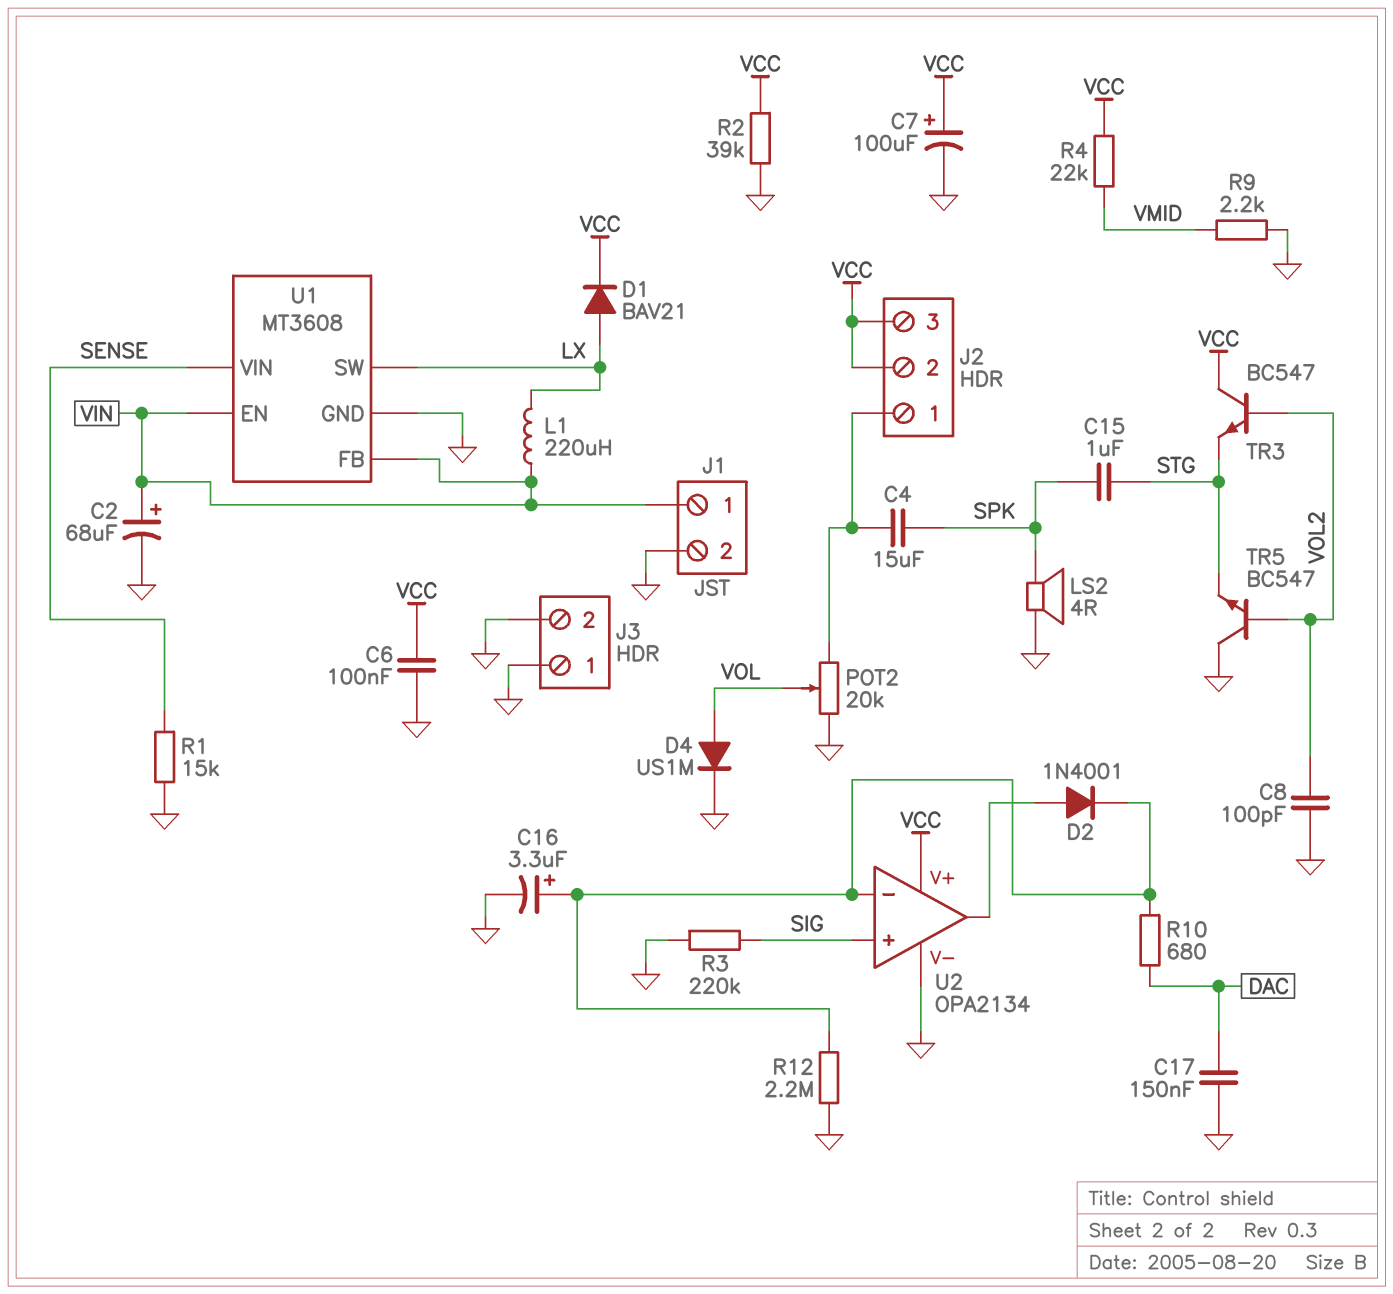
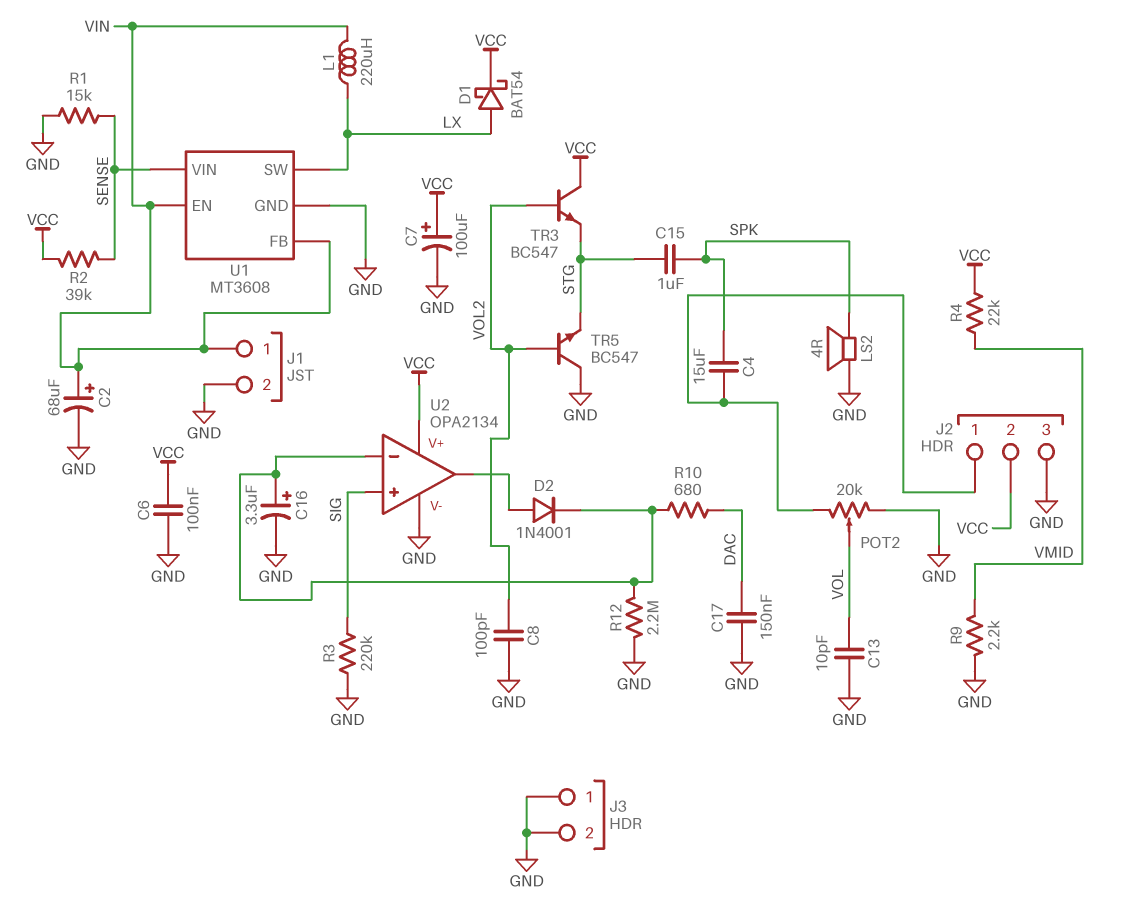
C13: none -> 10pF (GND, VOL)
D1: diode BAV21 (A LX, K VCC) -> schottky BAT54 (A LX, K VCC)
D4: diode US1M (A VOL, K GND) -> none
J2 pin 3: VCC -> GND
R2: 39k (GND, VCC) -> 39k (SENSE, VCC)

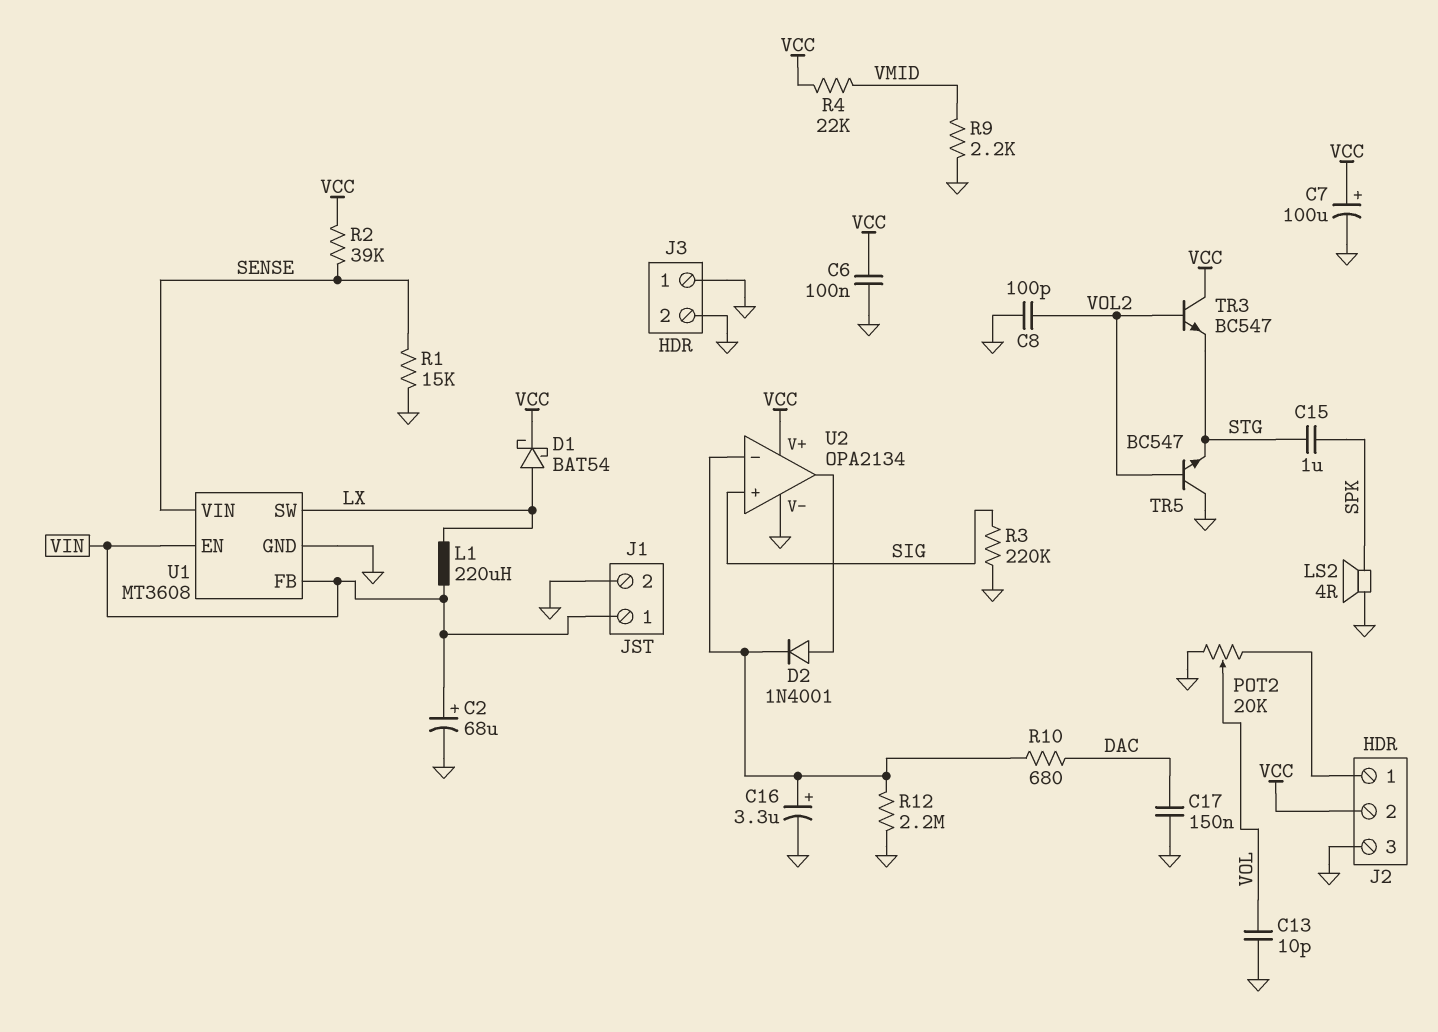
C4: 15uF (J2/1, SPK) -> none

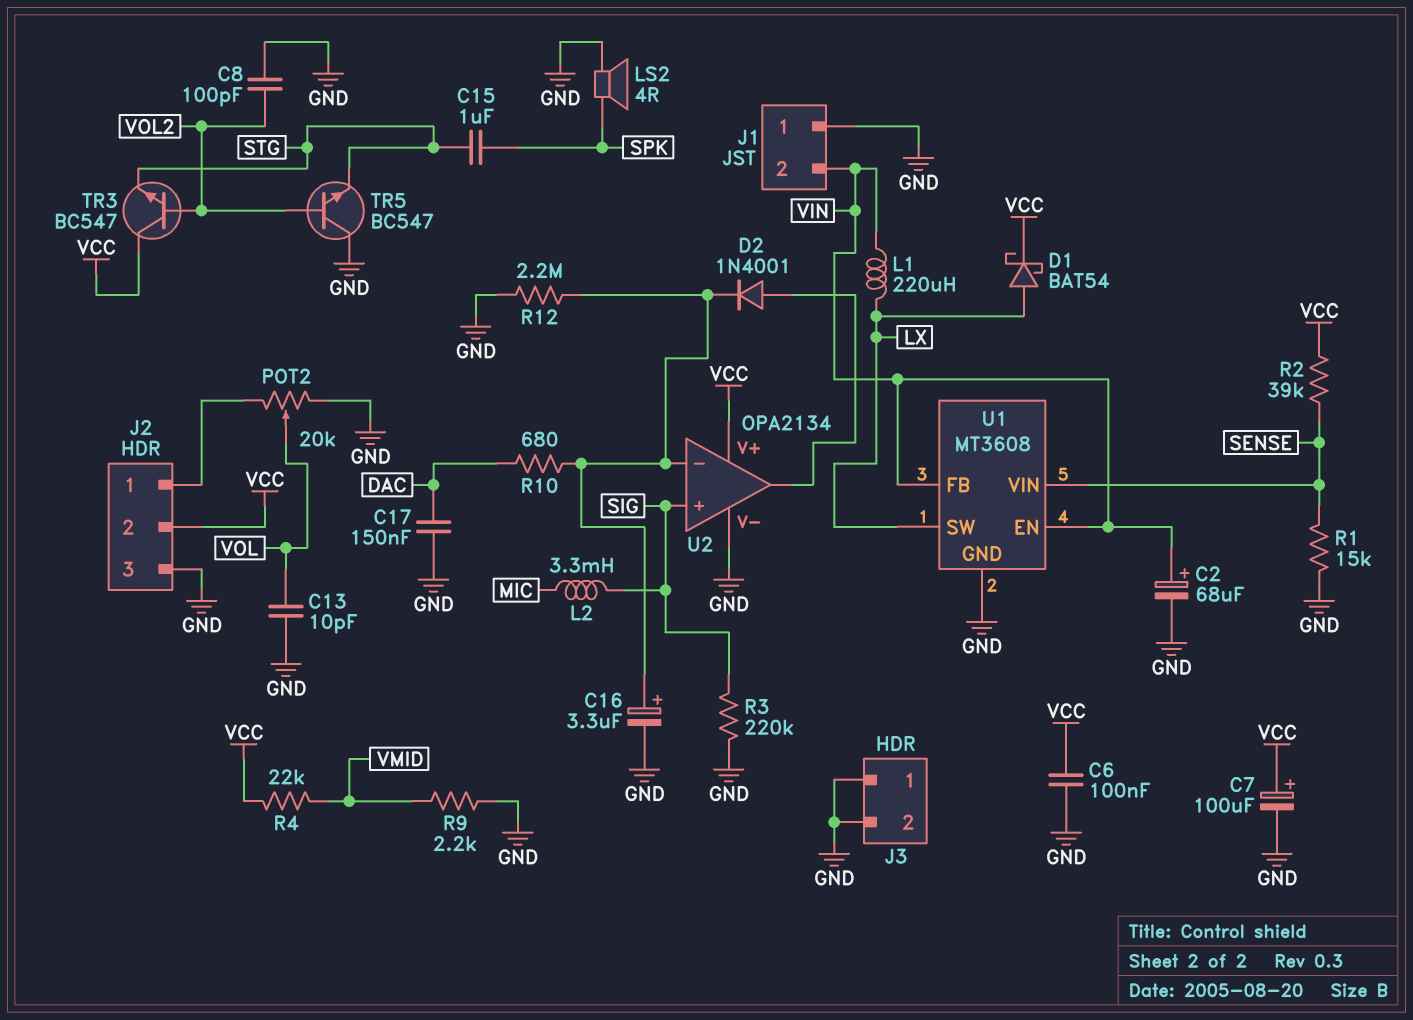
J1 pin 1: VIN -> GND
J1 pin 2: GND -> VIN
L2: none -> 3.3mH (MIC, SIG)

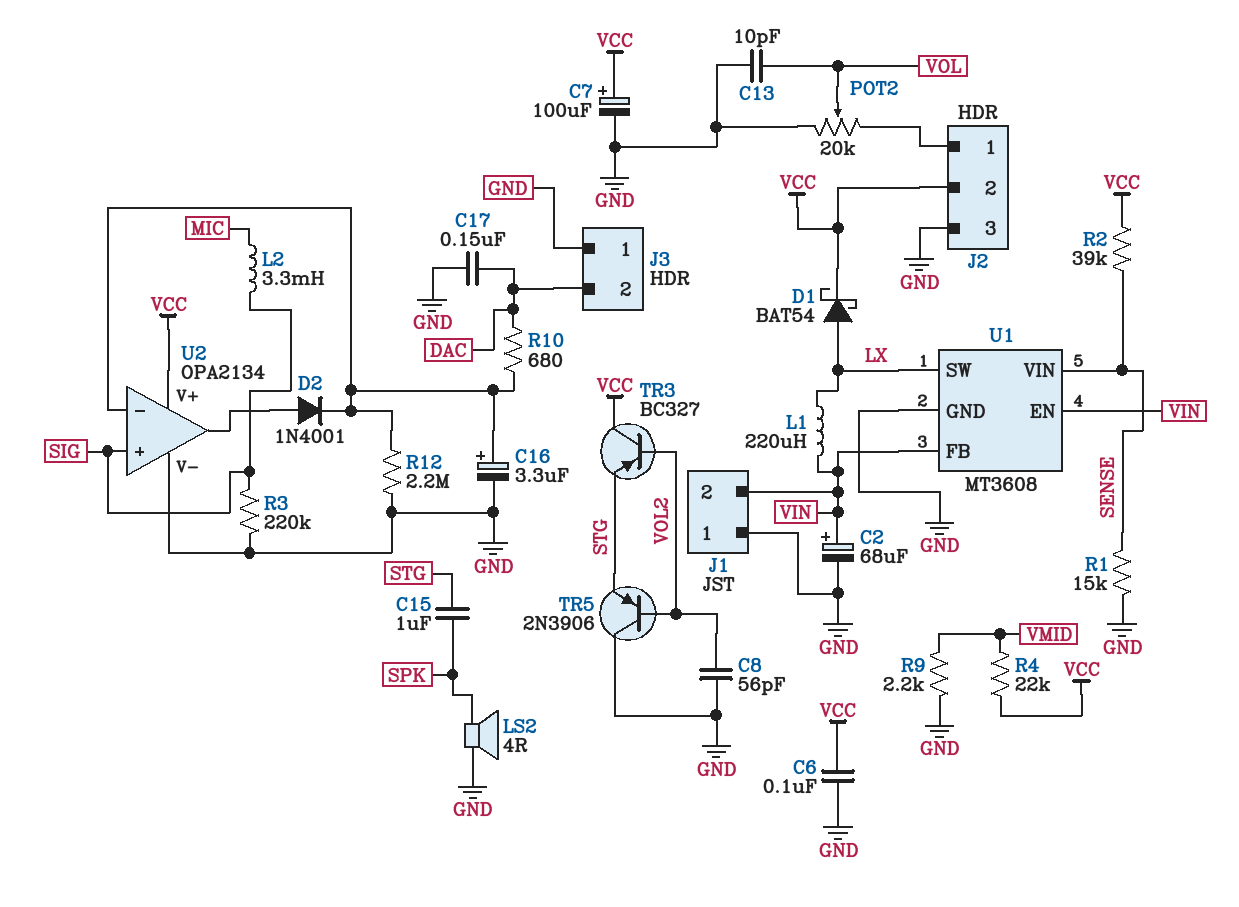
C8: 100pF (GND, VOL2) -> 56pF (GND, VOL2)
J3 pin 2: GND -> DAC
TR3: NPN BC547 (B VOL2, C VCC, E STG) -> PNP BC327 (B VOL2, C VCC, E STG)
TR5: NPN BC547 (B VOL2, C GND, E STG) -> PNP 2N3906 (B VOL2, C GND, E STG)

